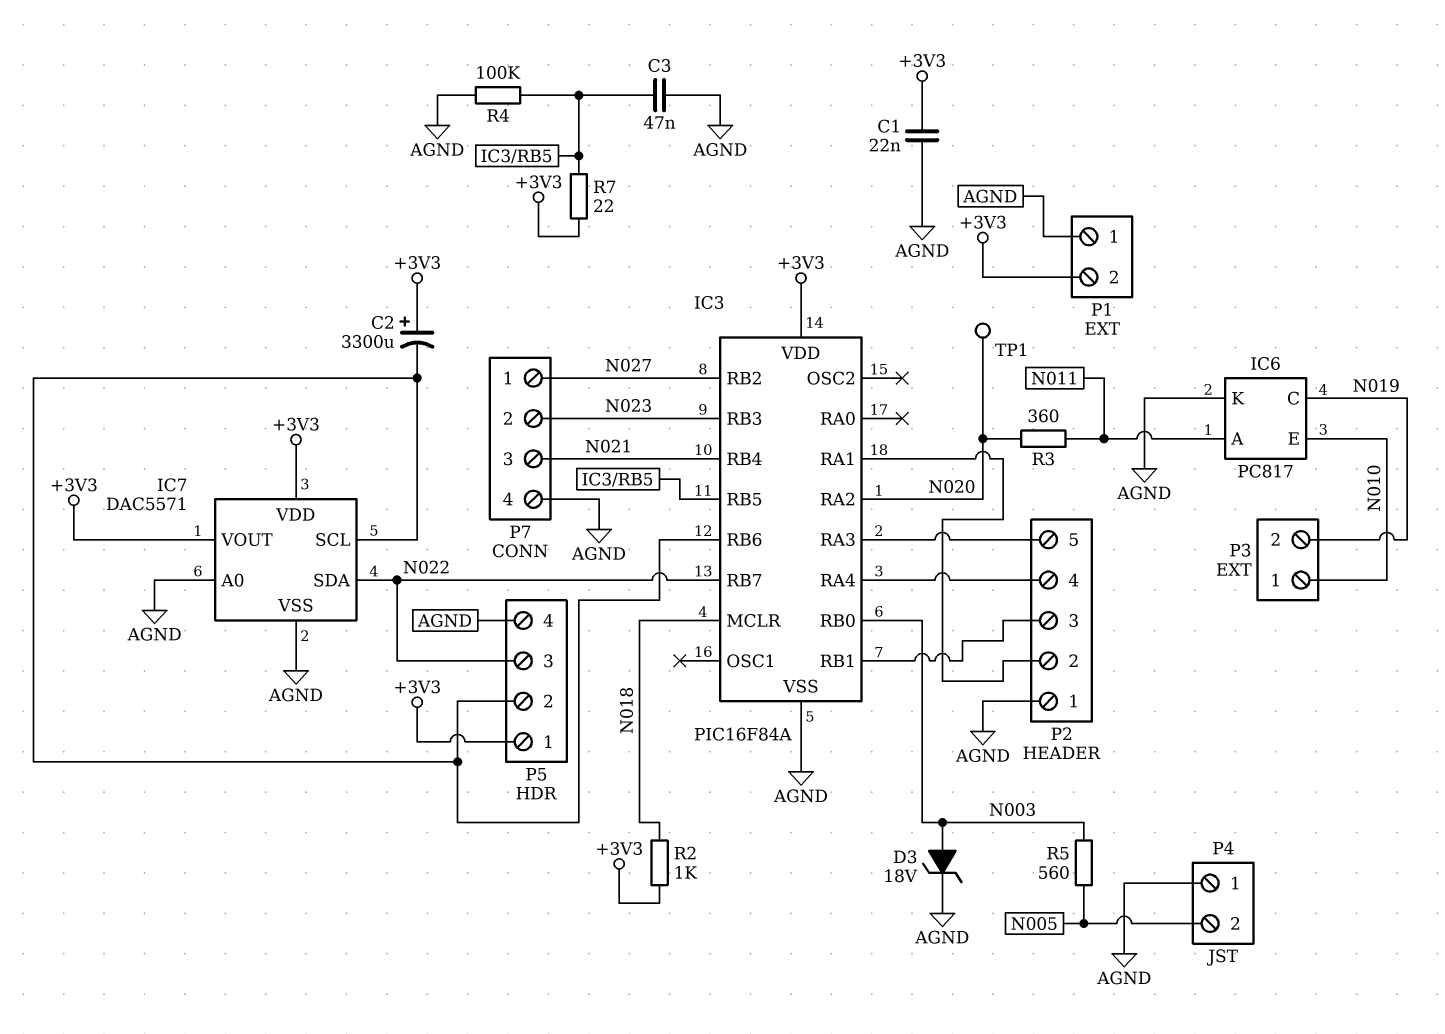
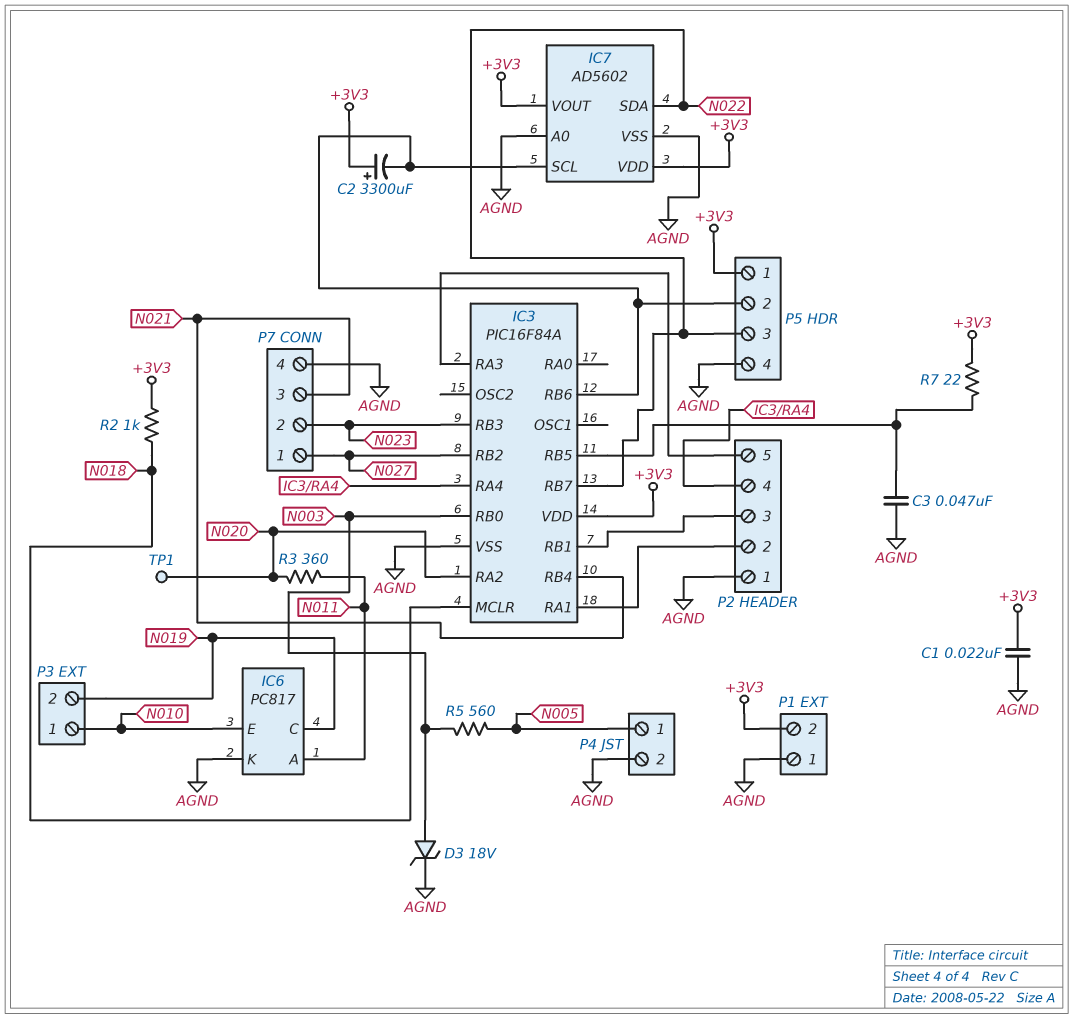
IC7: DAC5571 -> AD5602
P4 pin 1: AGND -> N005
P4 pin 2: N005 -> AGND
R4: 100k (AGND, IC3/RB5) -> none

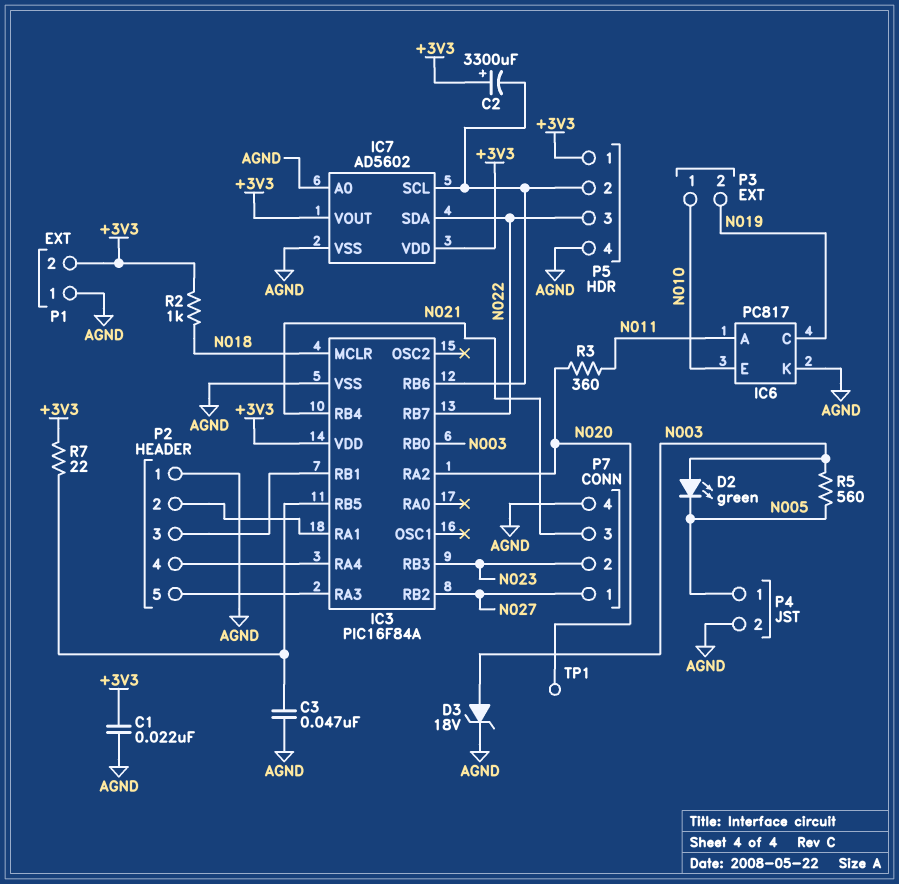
D2: none -> LED green (A N003, K N005)

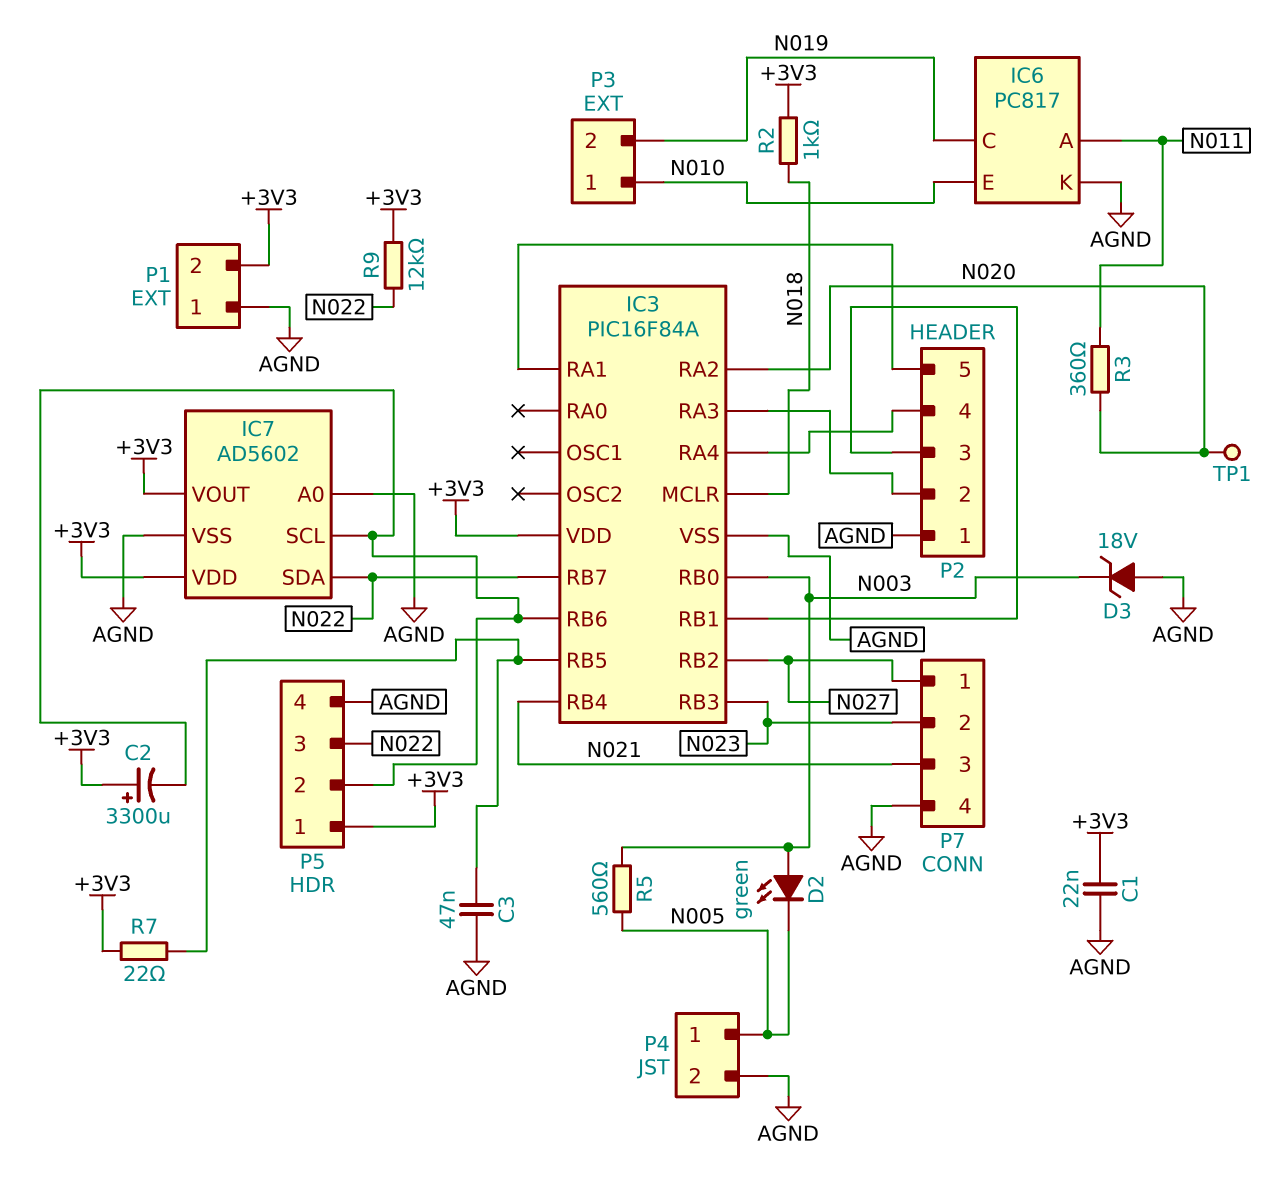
D3: zener 18V (A N003, K AGND) -> zener 18V (A AGND, K N003)
P2 pin 2: IC3/RA1 -> IC3/RA3
P2 pin 5: IC3/RA3 -> IC3/RA1
R9: none -> 12k (+3V3, N022)

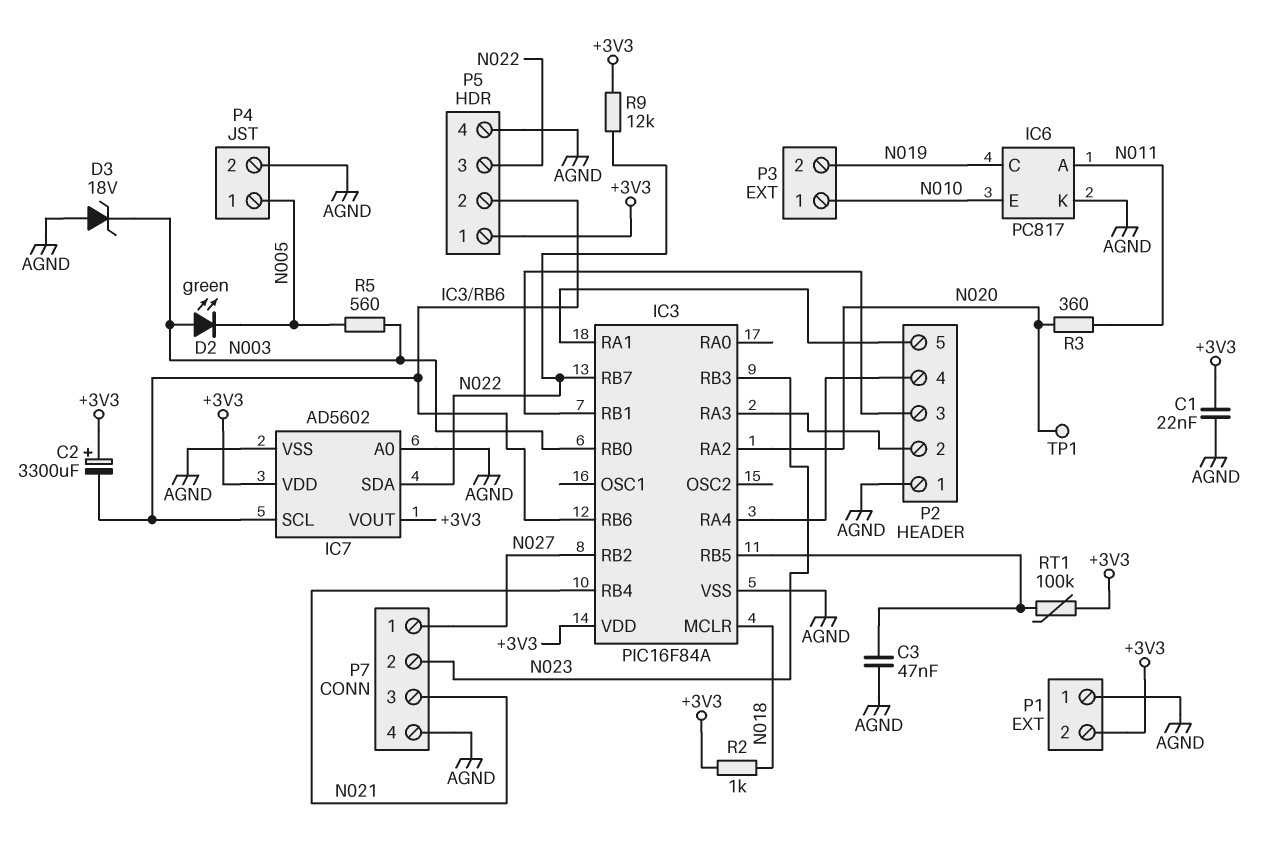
R7: 22 (+3V3, IC3/RB5) -> none
RT1: none -> 100k (+3V3, IC3/RB5)

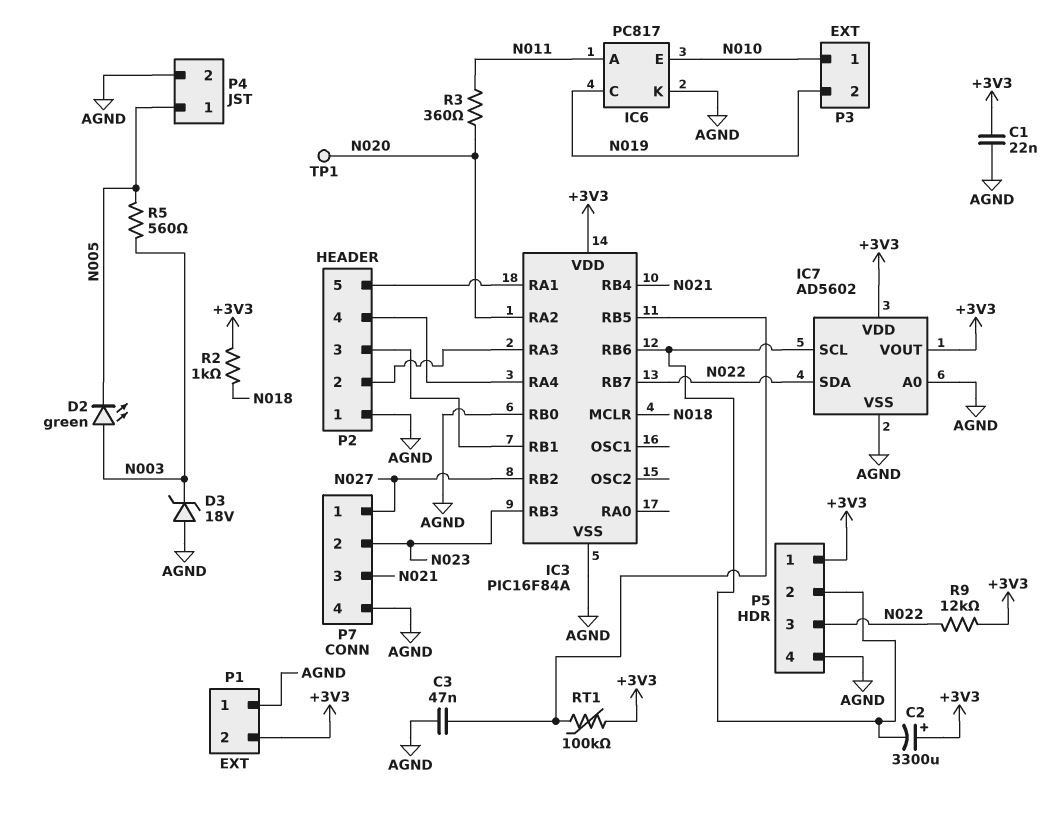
IC3 pin RB0: N003 -> AGND

